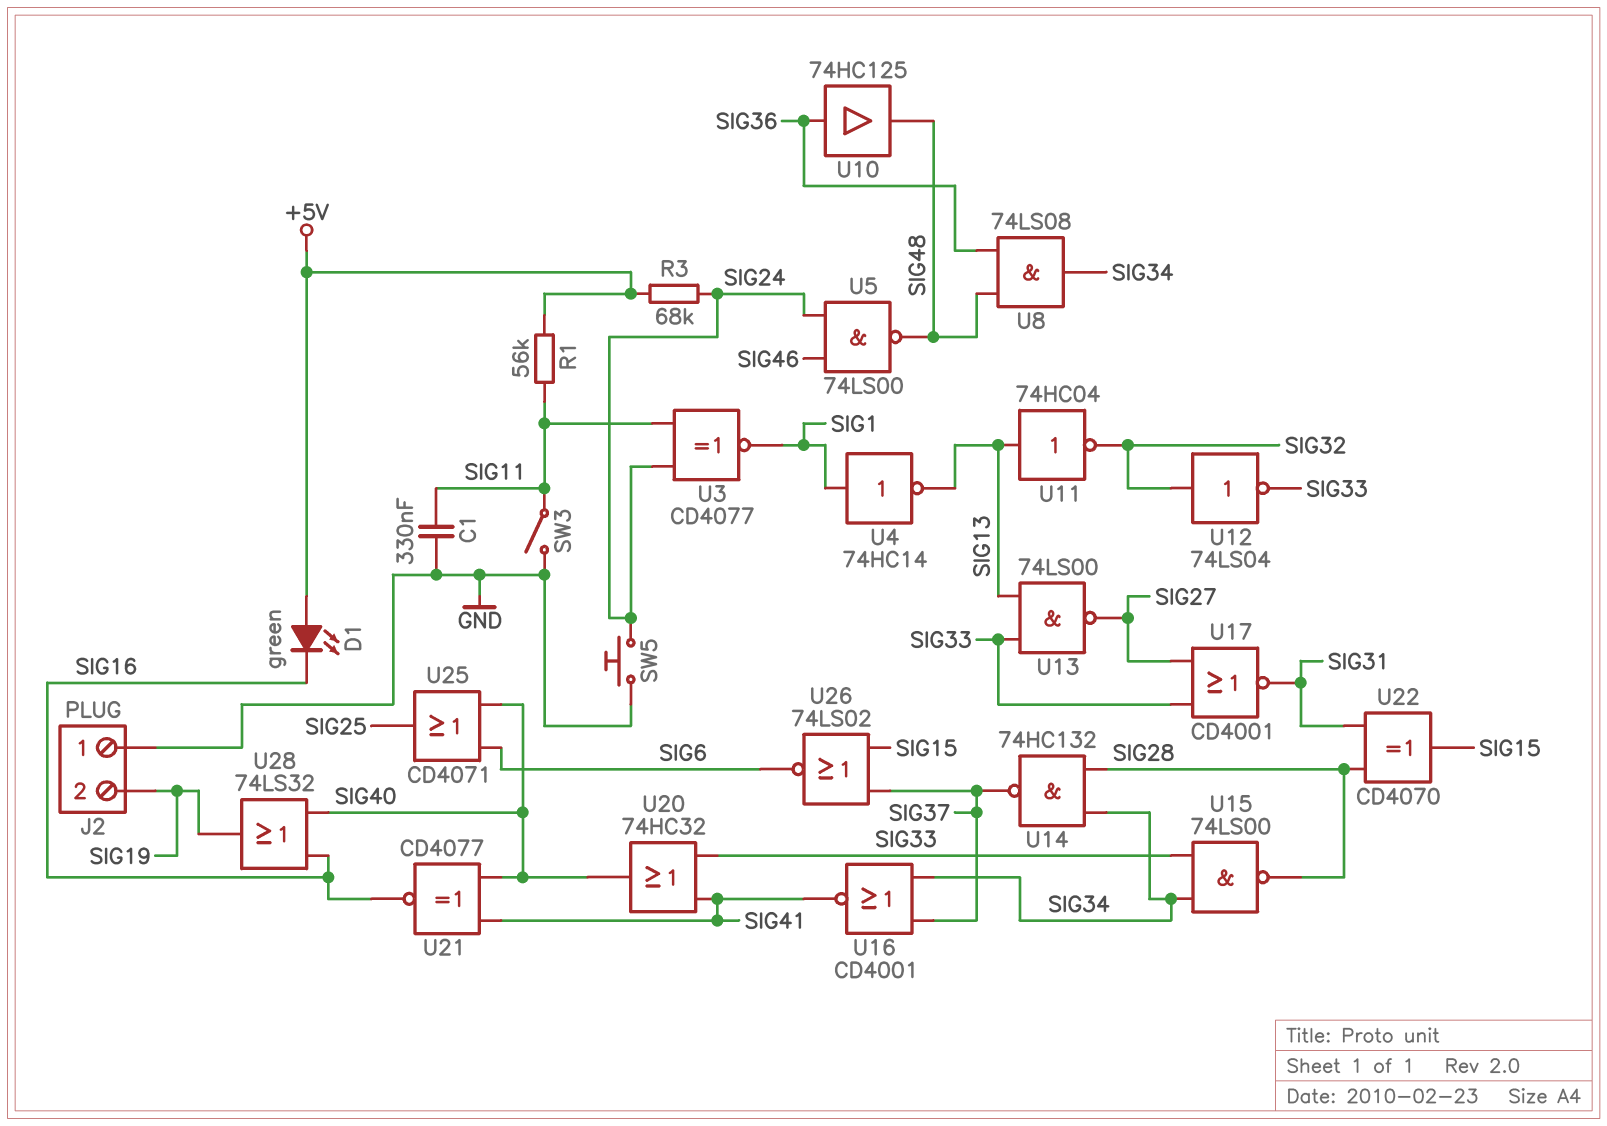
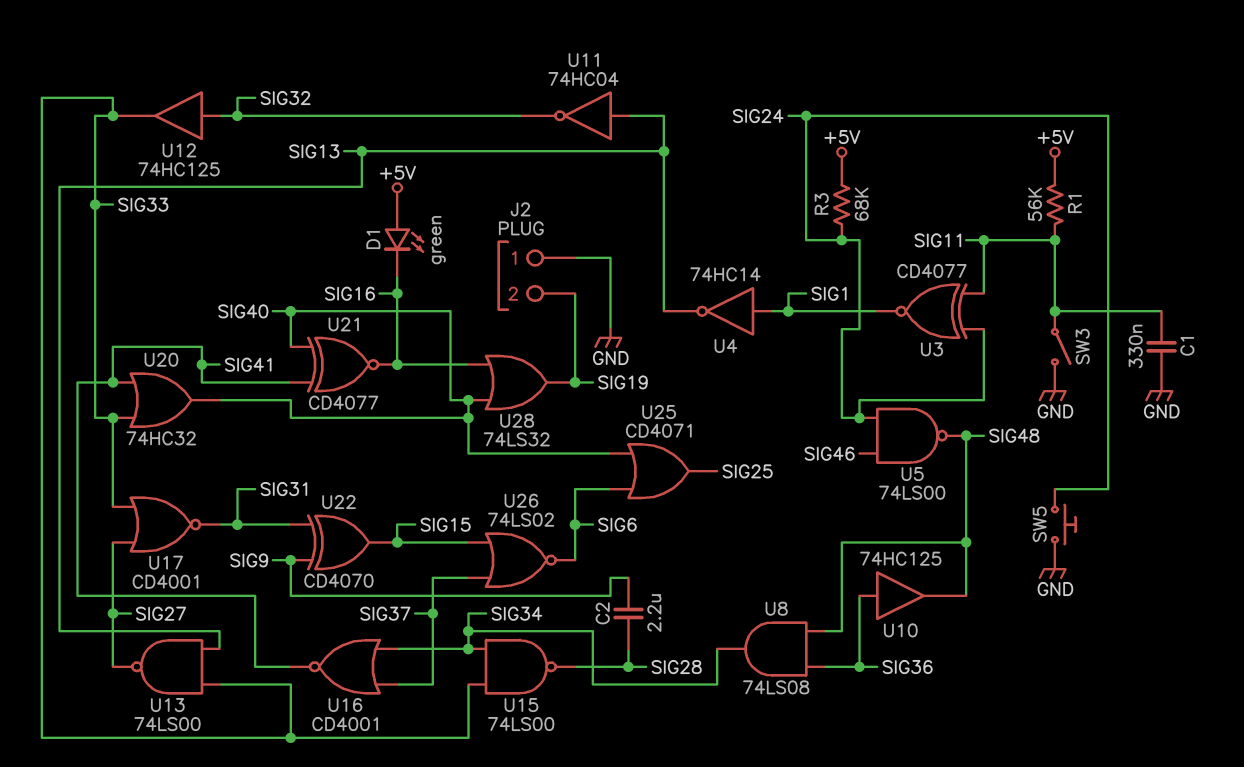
C2: none -> 2.2uF (SIG9, SIG28)
U12: NOT 74LS04 (in SIG32, out SIG33) -> buffer 74HC125 (in SIG32, out SIG33)
U14: NAND 74HC132 (in SIG28, in SIG34, out SIG37) -> none
U22: XOR CD4070 (in SIG28, in SIG31, out SIG15) -> XOR CD4070 (in SIG9, in SIG31, out SIG15)

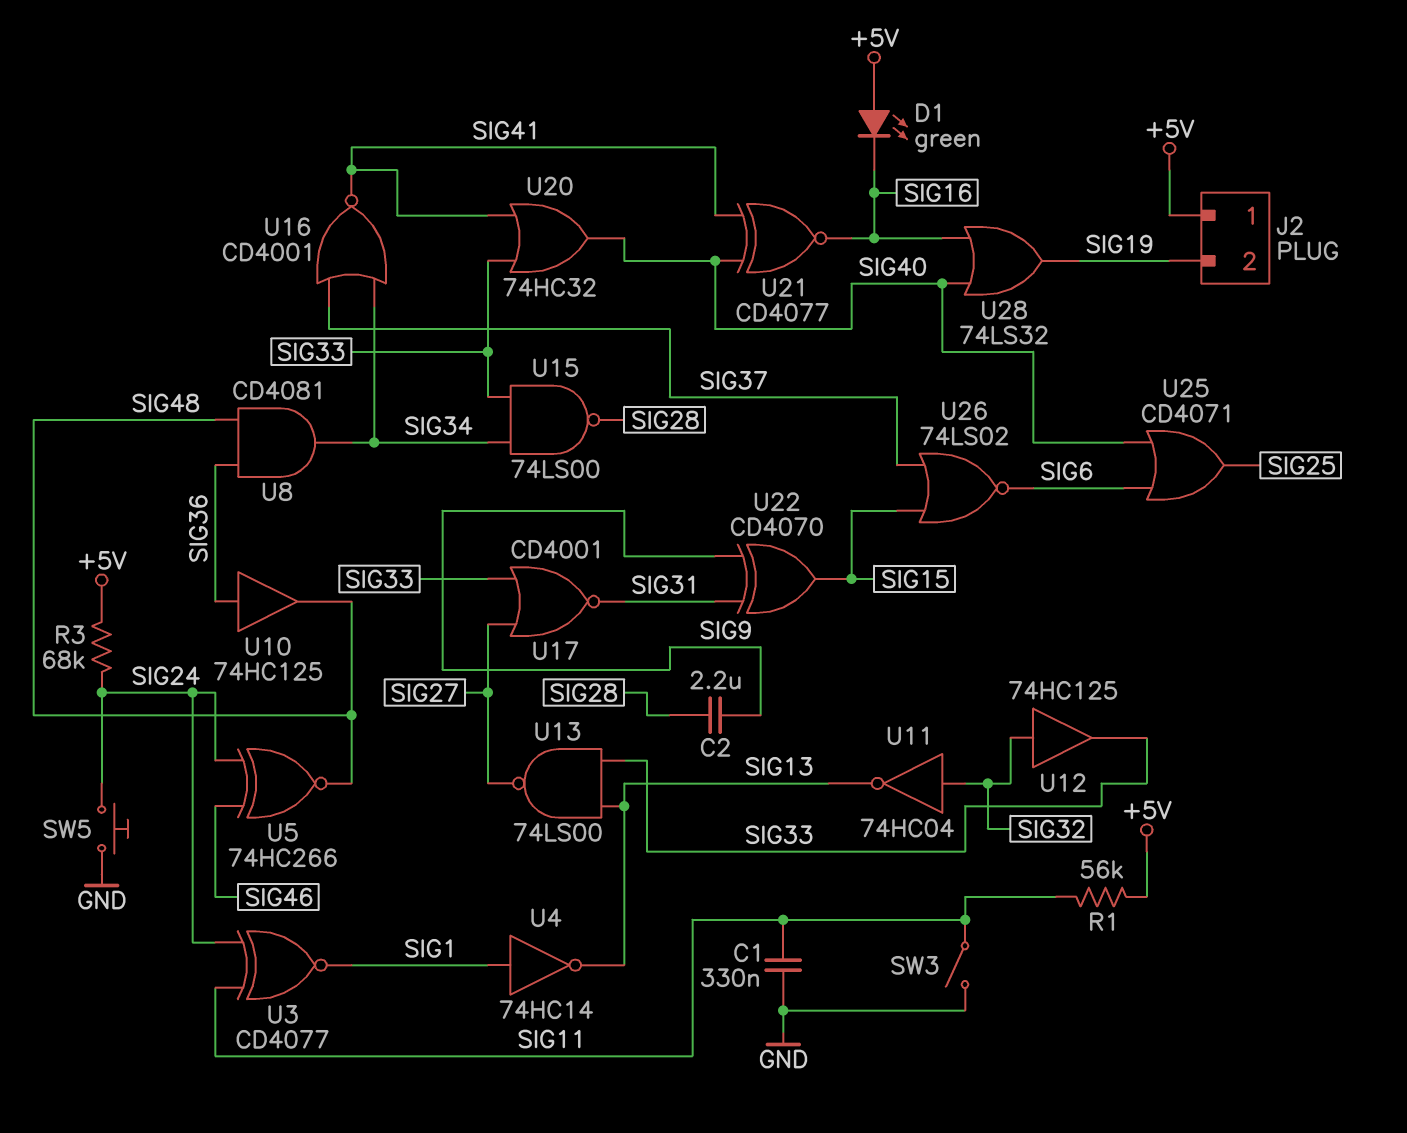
J2 pin 1: GND -> +5V
U5: NAND 74LS00 (in SIG24, in SIG46, out SIG48) -> XNOR 74HC266 (in SIG24, in SIG46, out SIG48)
U8: AND 74LS08 (in SIG36, in SIG48, out SIG34) -> AND CD4081 (in SIG36, in SIG48, out SIG34)
U11: NOT 74HC04 (in SIG13, out SIG32) -> NOT 74HC04 (in SIG32, out SIG13)

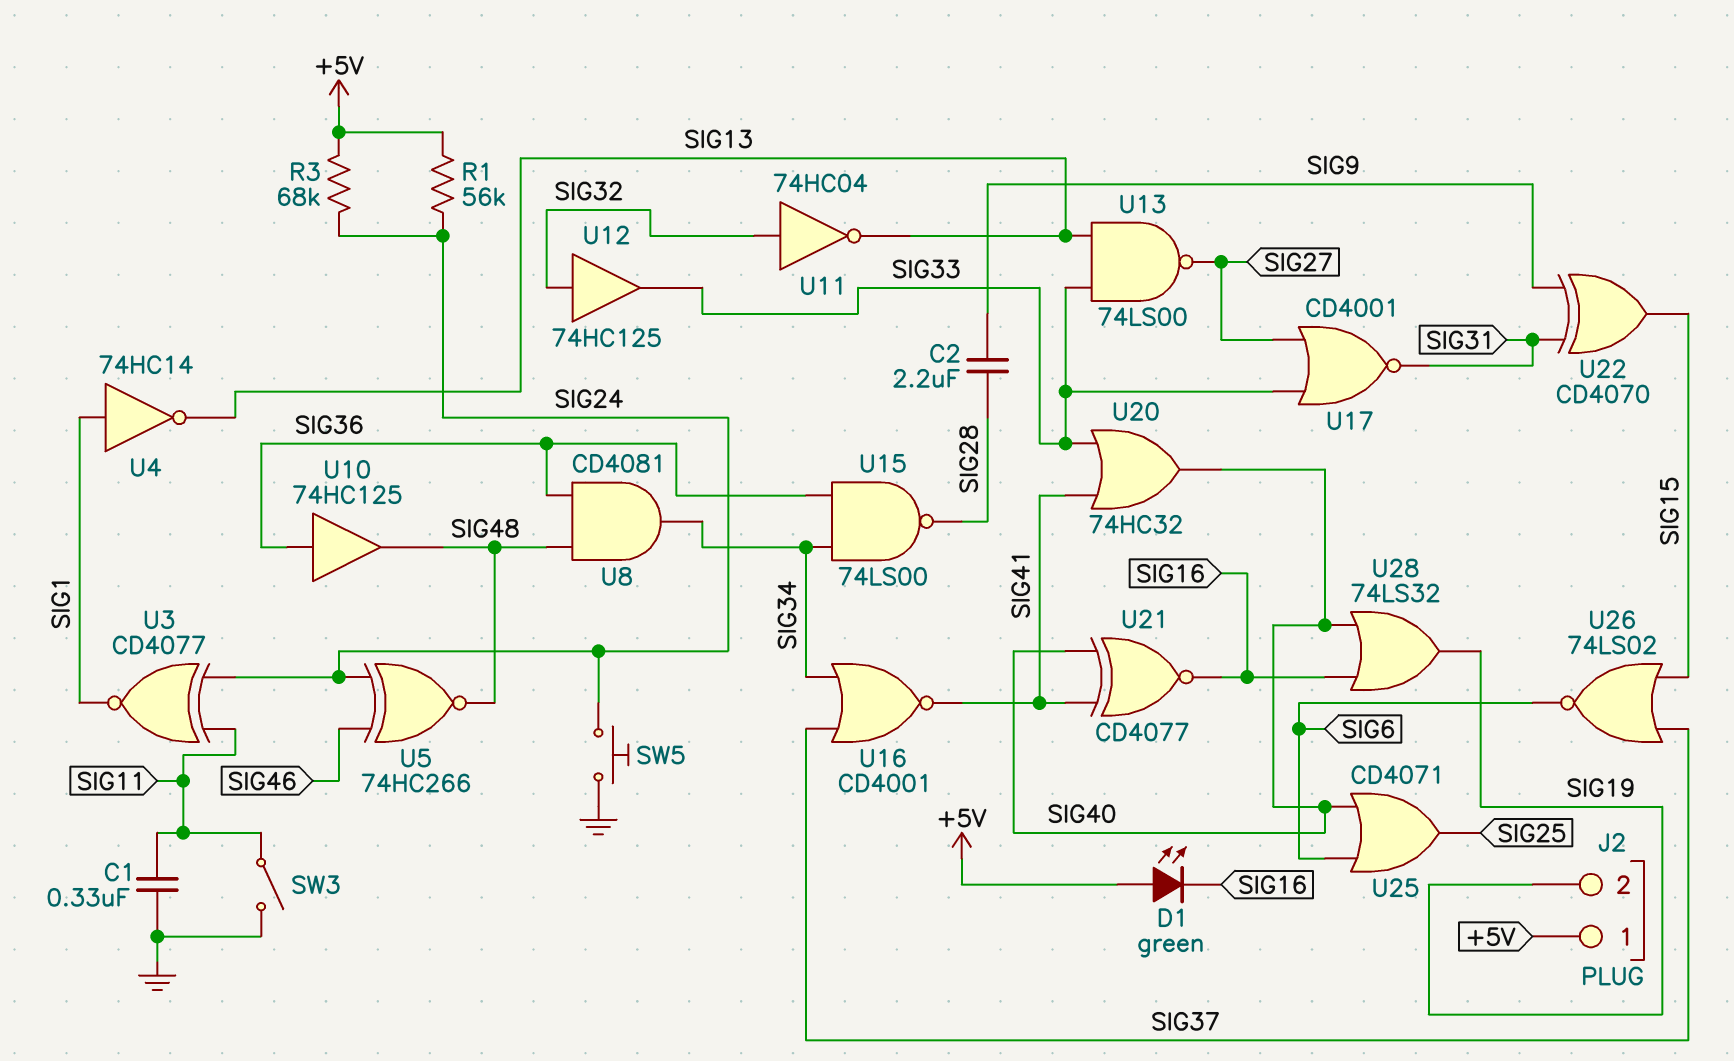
R1: 56k (+5V, SIG11) -> 56k (+5V, SIG24)
U15: NAND 74LS00 (in SIG33, in SIG34, out SIG28) -> NAND 74LS00 (in SIG34, in SIG36, out SIG28)

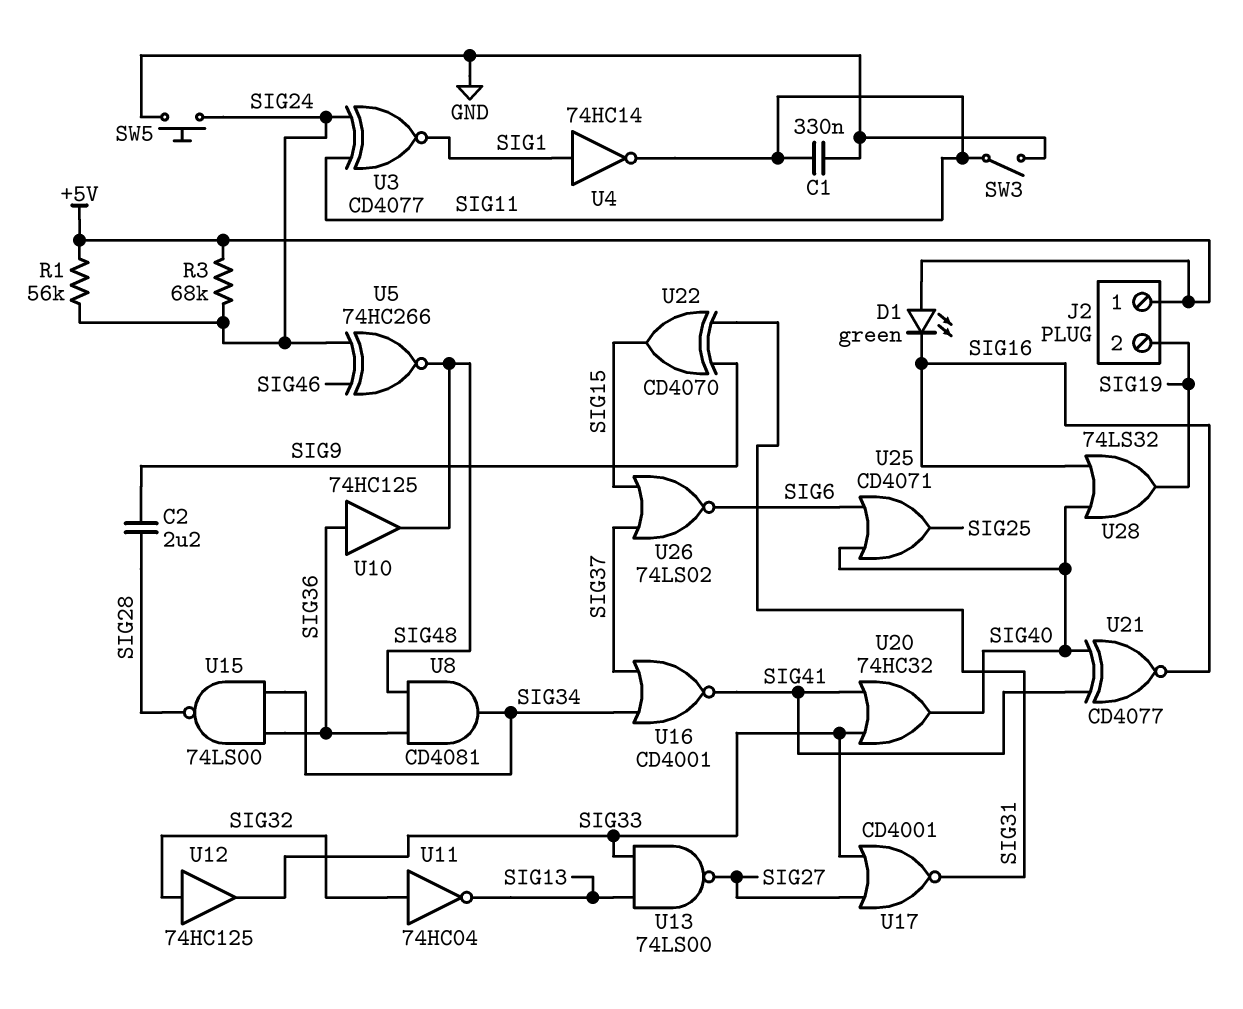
U4: NOT 74HC14 (in SIG1, out SIG13) -> NOT 74HC14 (in SIG1, out SIG11)

